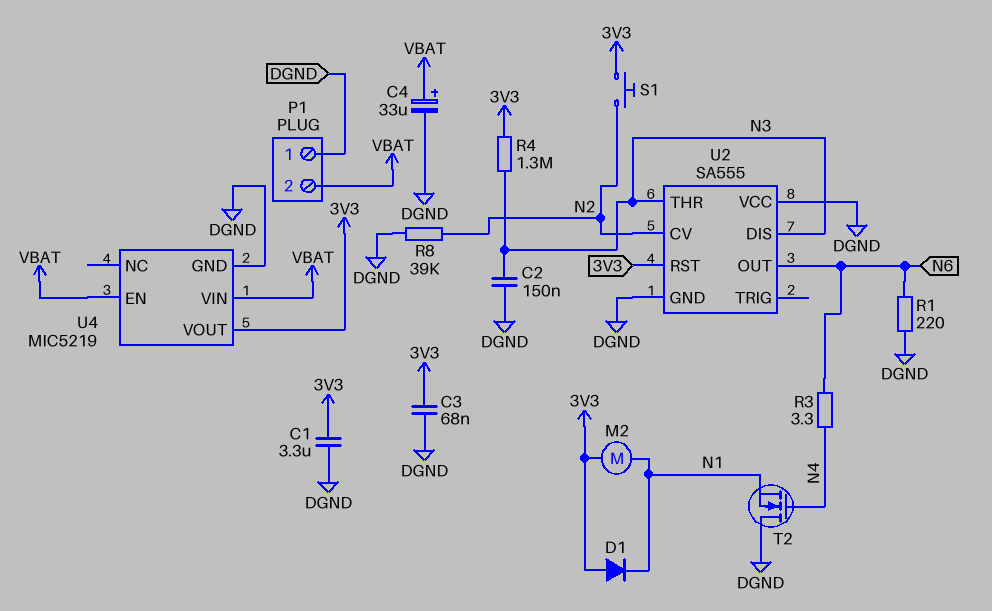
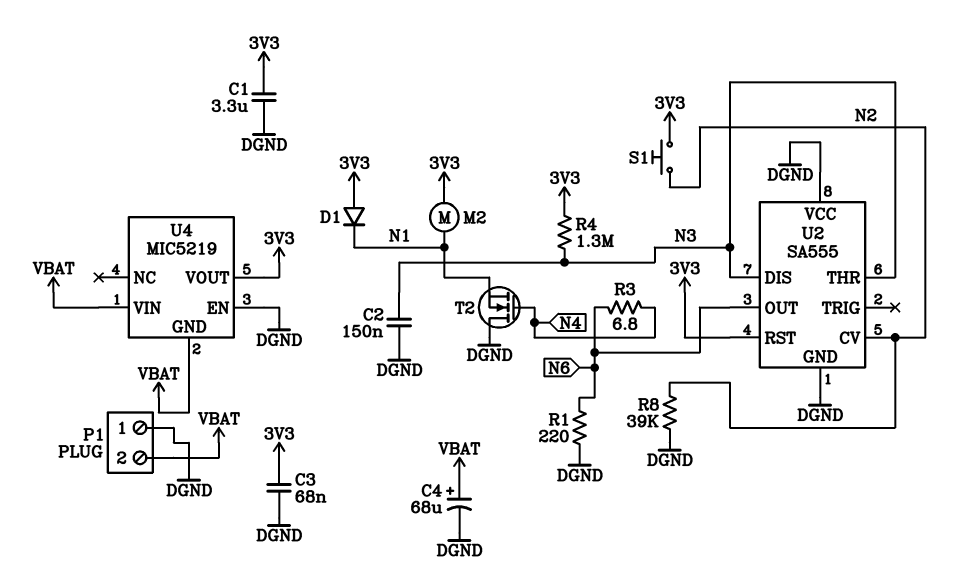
C4: 33uF (plus VBAT, minus DGND) -> 68uF (plus VBAT, minus DGND)
R3: 3.3 (N4, N6) -> 6.8 (N4, N6)
U4 pin EN: VBAT -> DGND
U4 pin GND: DGND -> VBAT

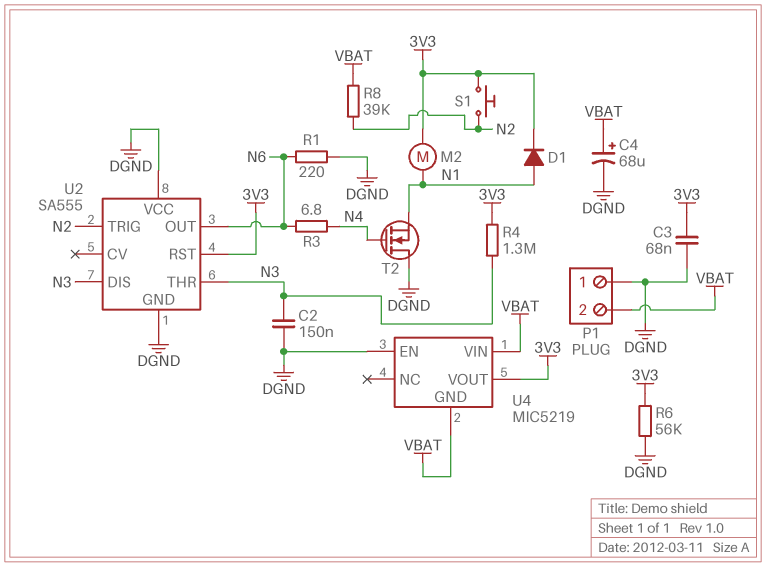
C1: 3.3uF (3V3, DGND) -> none
D1: diode (A 3V3, K N1) -> diode (A N1, K 3V3)
R6: none -> 56k (3V3, DGND)
R8: 39k (DGND, N2) -> 39k (N2, VBAT)
U2 pin CV: N2 -> none
U2 pin TRIG: none -> N2

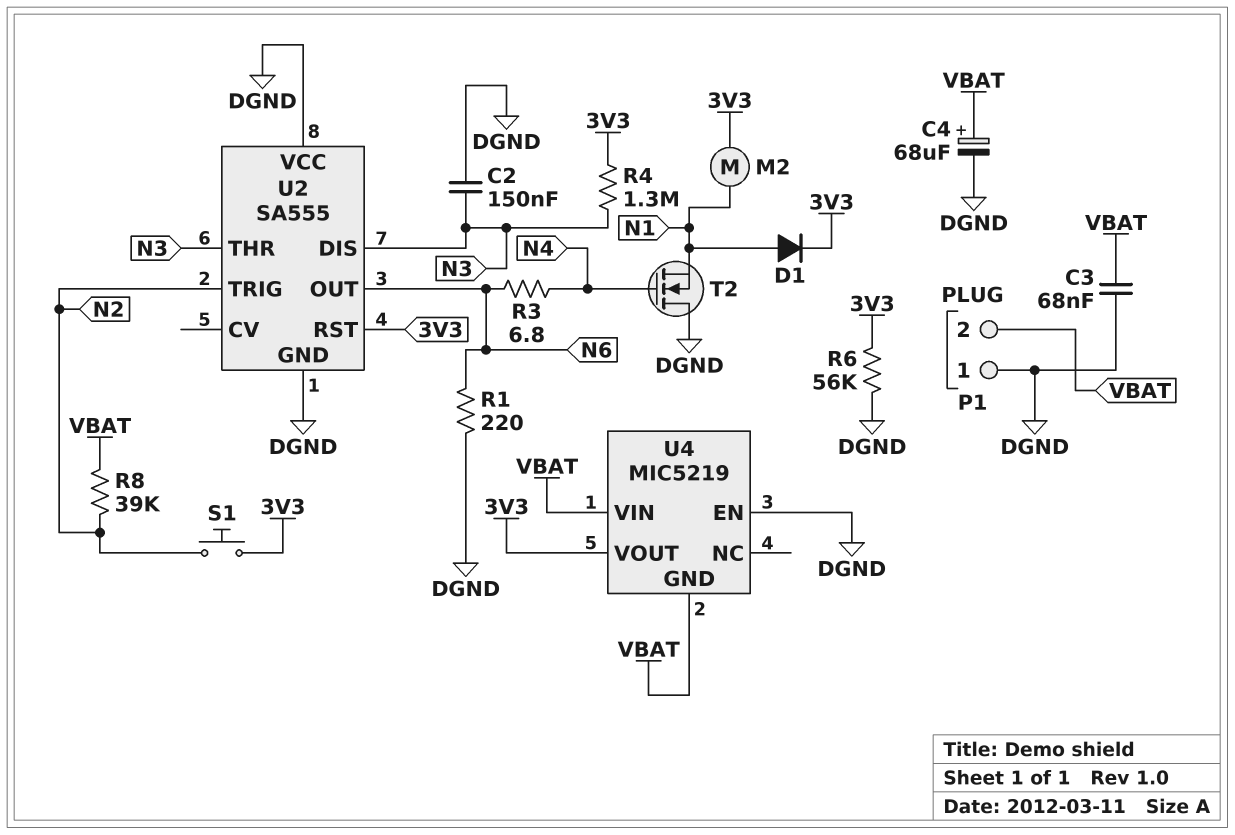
C3: 68nF (3V3, DGND) -> 68nF (DGND, VBAT)

